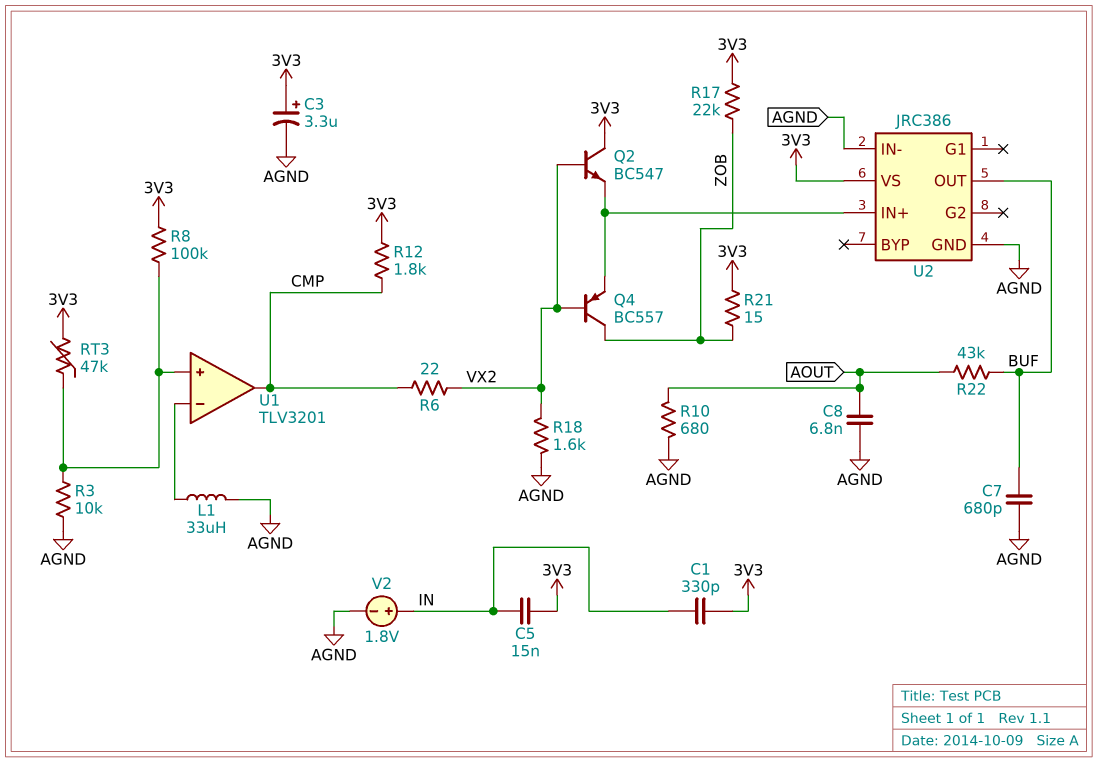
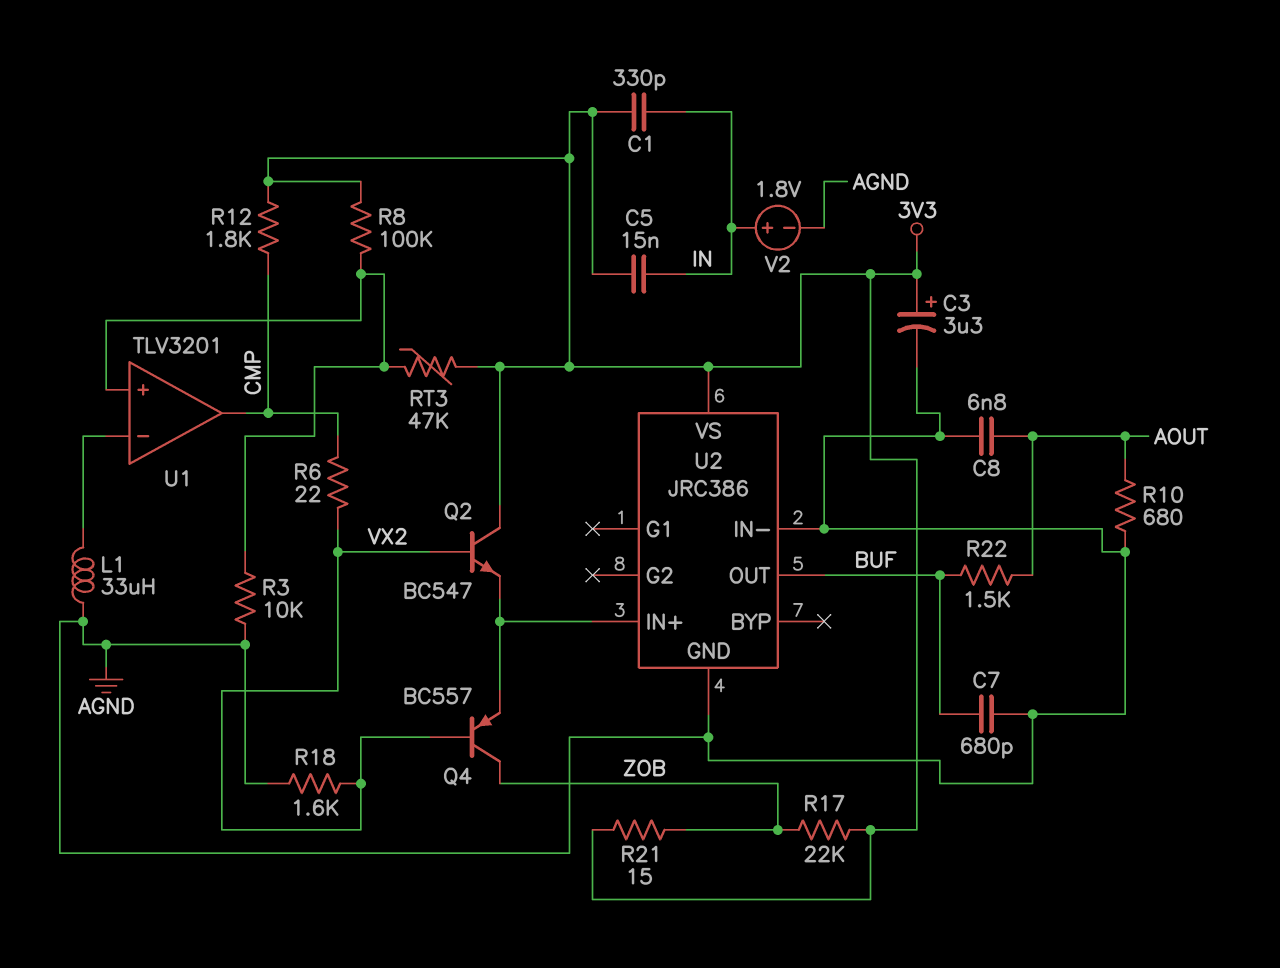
R22: 43k (AOUT, BUF) -> 1.5k (AOUT, BUF)

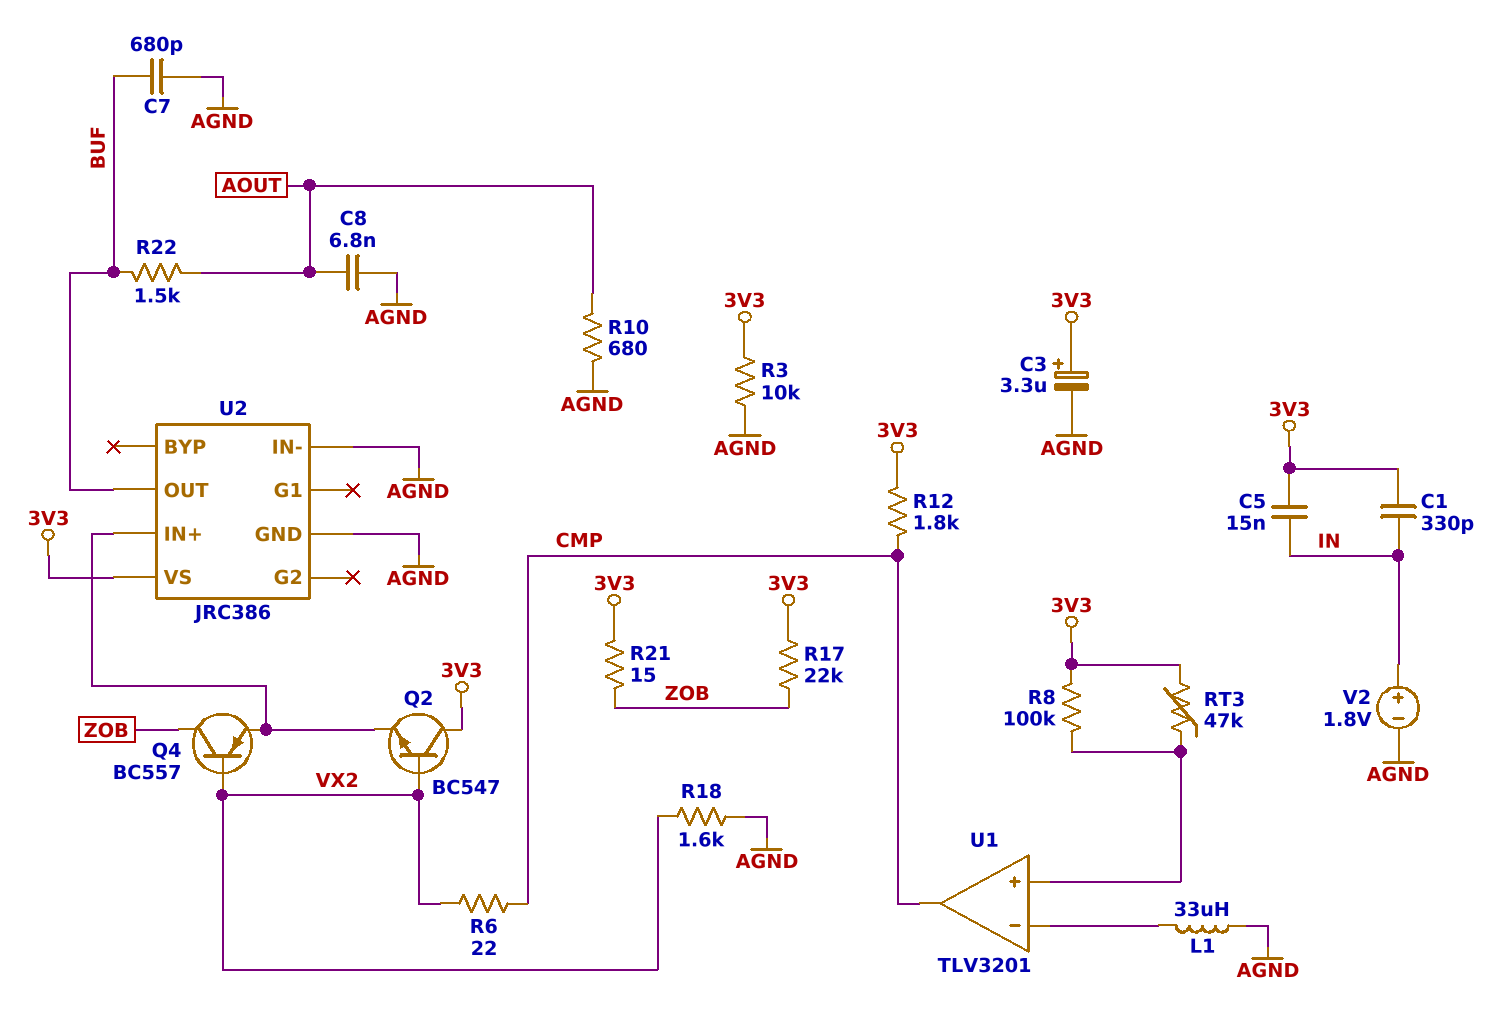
R3: 10k (AGND, U1/in+) -> 10k (3V3, AGND)

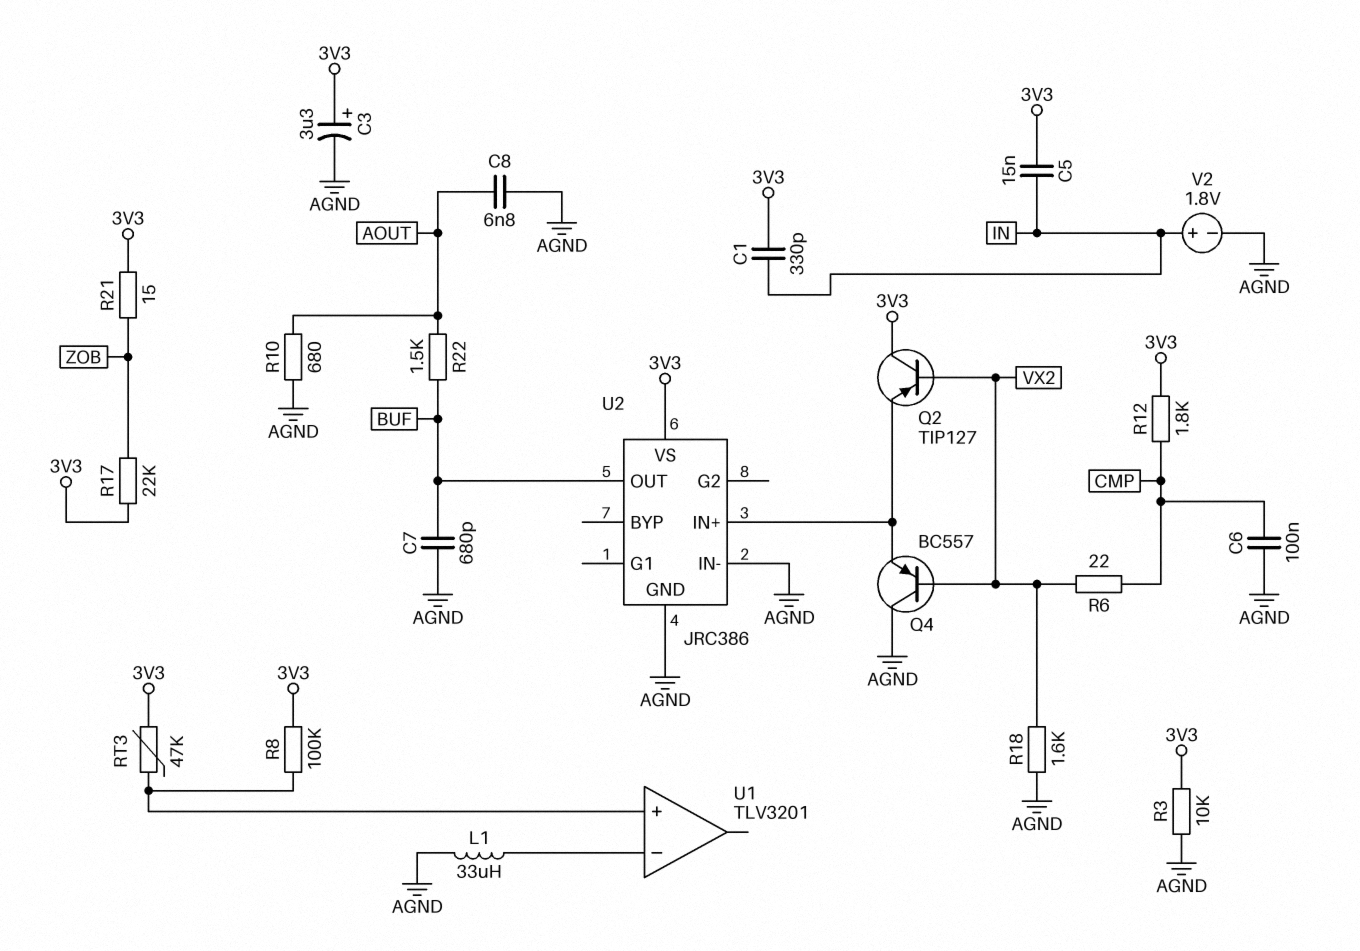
C6: none -> 100nF (AGND, CMP)
Q2: NPN BC547 (B VX2, C 3V3, E U2/IN+) -> PNP TIP127 (B VX2, C 3V3, E U2/IN+)
Q4: PNP BC557 (B VX2, C ZOB, E U2/IN+) -> PNP BC557 (B VX2, C AGND, E U2/IN+)
U1 pin out: CMP -> none

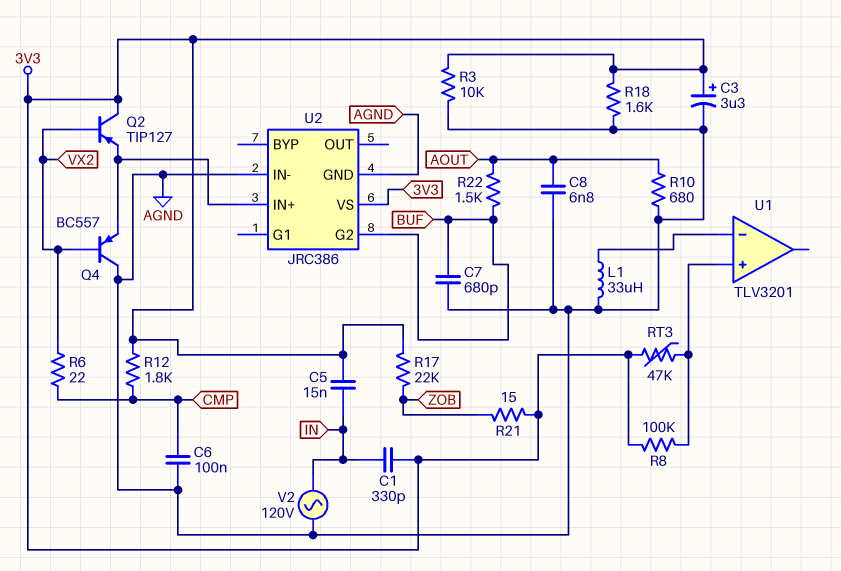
R18: 1.6k (AGND, VX2) -> 1.6k (3V3, AGND)
U2 pin G2: none -> BUF
U2 pin OUT: BUF -> none
V2: 1.8V (plus IN, minus AGND) -> AC 120V (AGND, IN)

